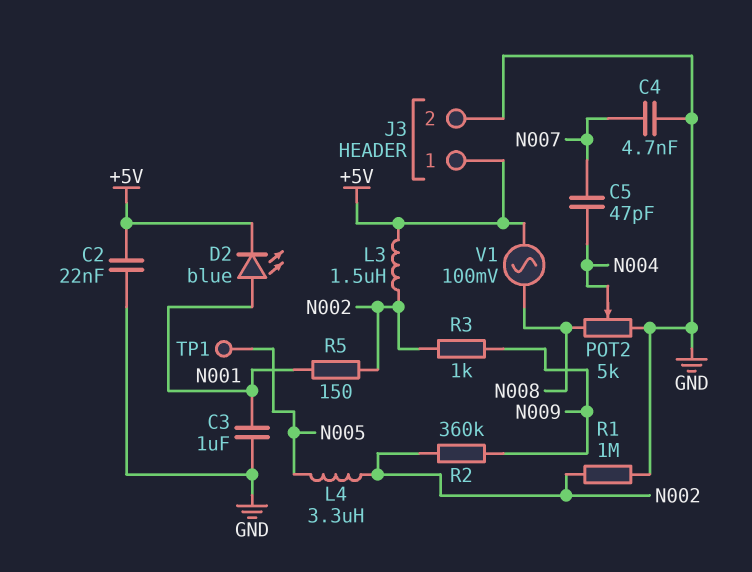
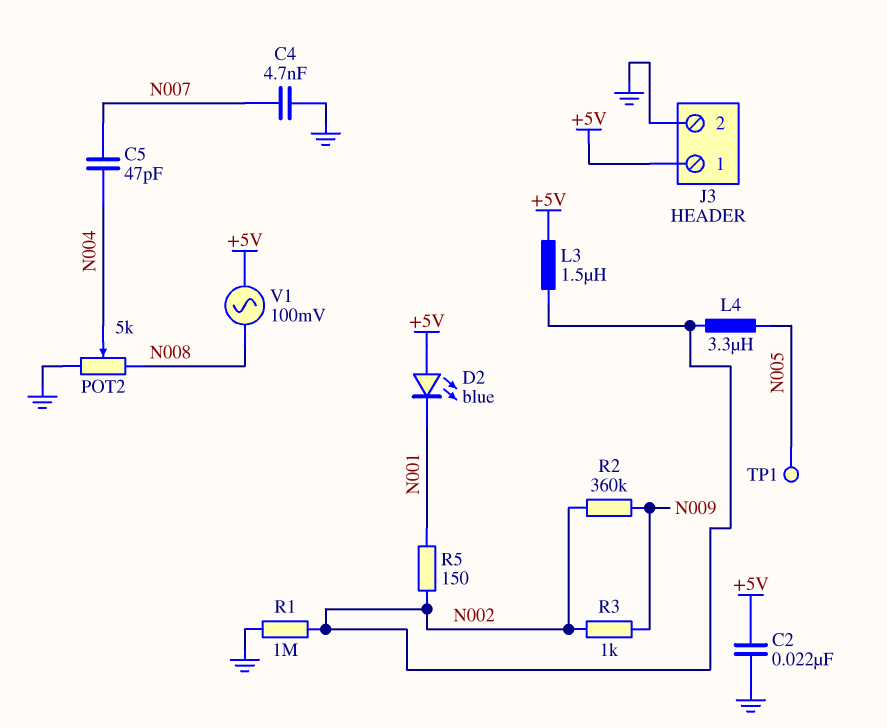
C3: 1uF (GND, N001) -> none
D2: LED blue (A N001, K +5V) -> LED blue (A +5V, K N001)

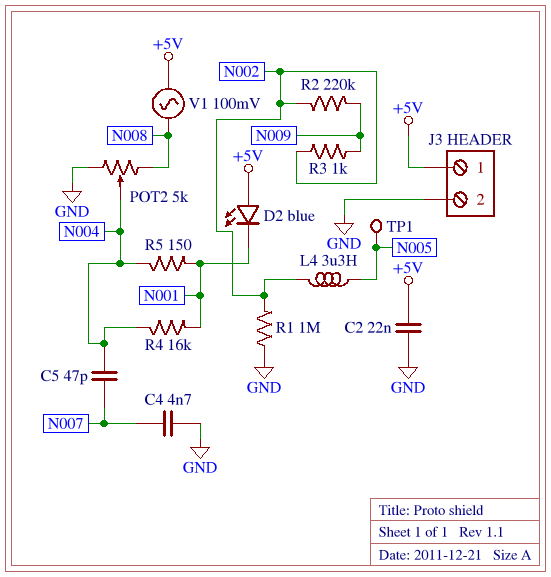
L3: 1.5uH (+5V, N002) -> none
R2: 360k (N002, N009) -> 220k (N002, N009)
R4: none -> 16k (N001, N004)
R5: 150 (N001, N002) -> 150 (N001, N004)

